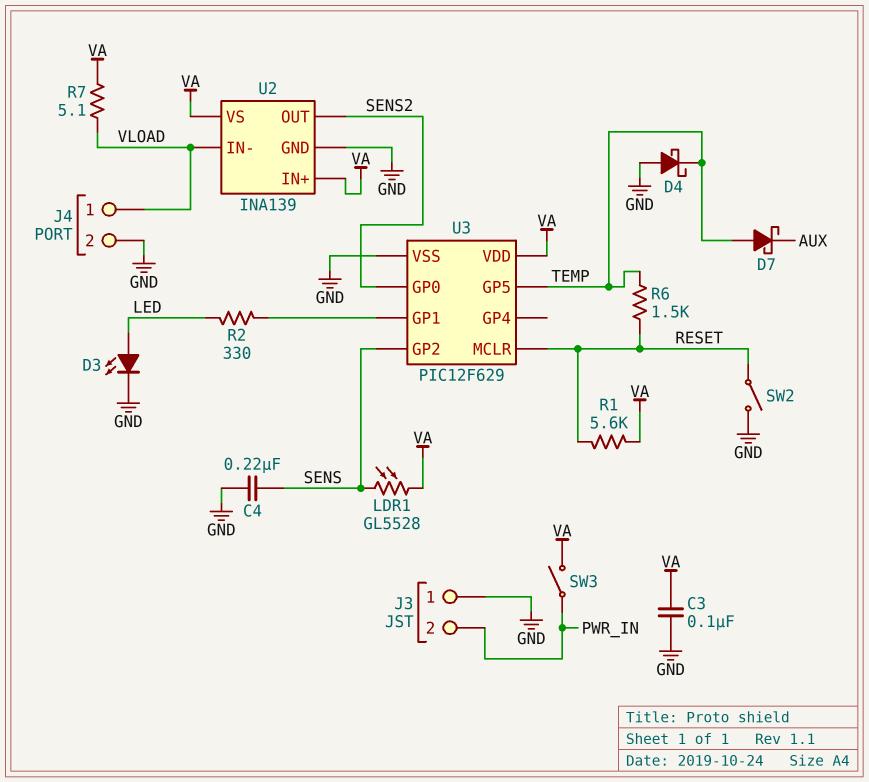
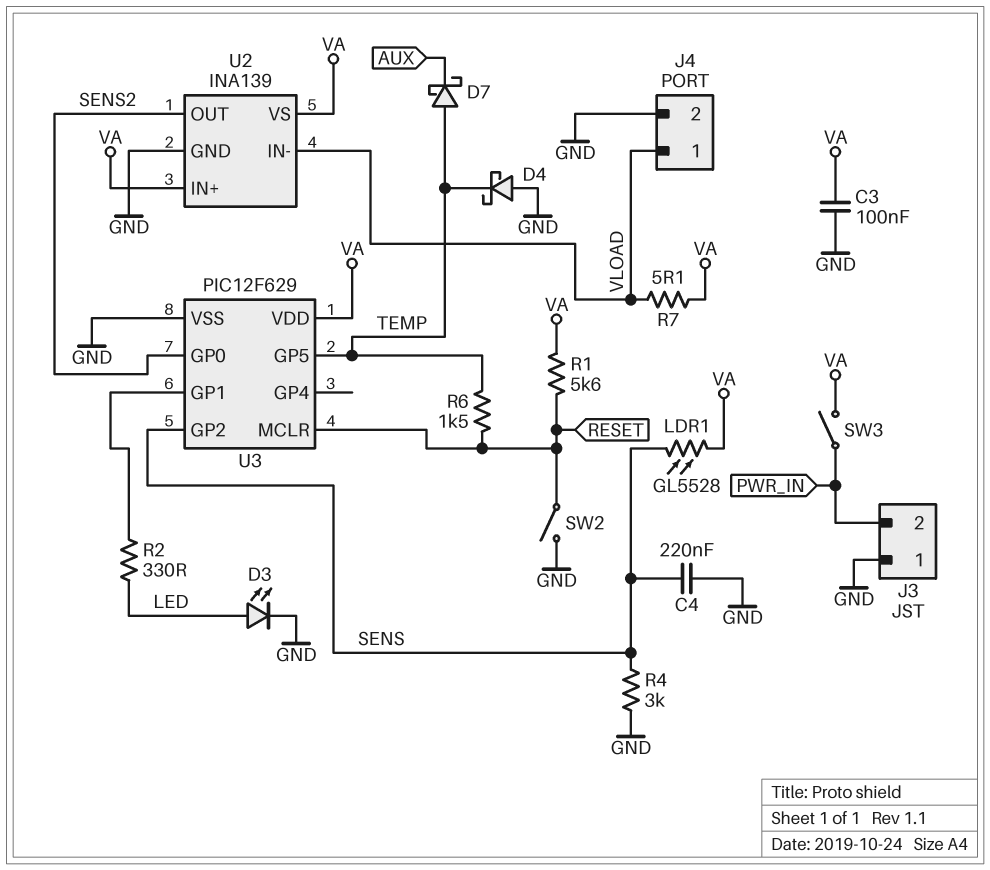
R4: none -> 3k (GND, SENS)

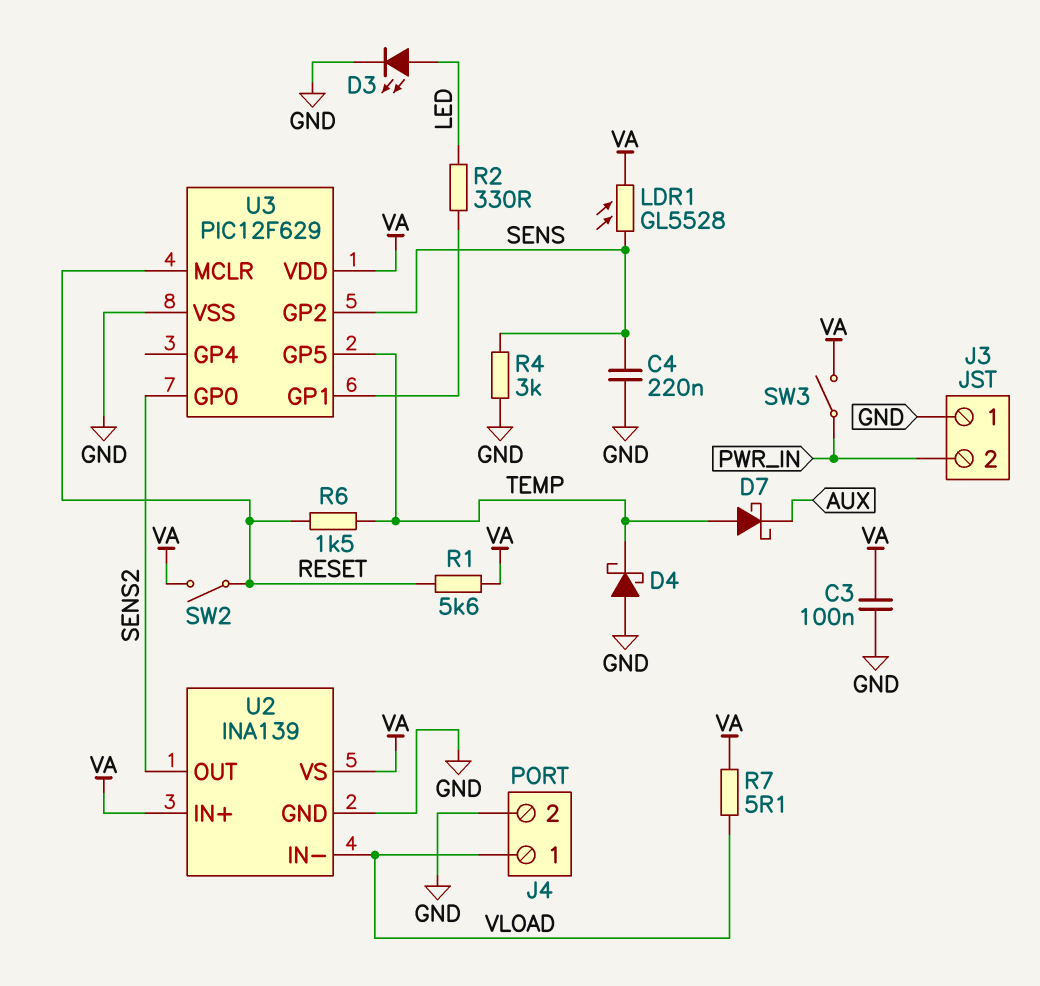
SW2: switch (GND, RESET) -> switch (RESET, VA)

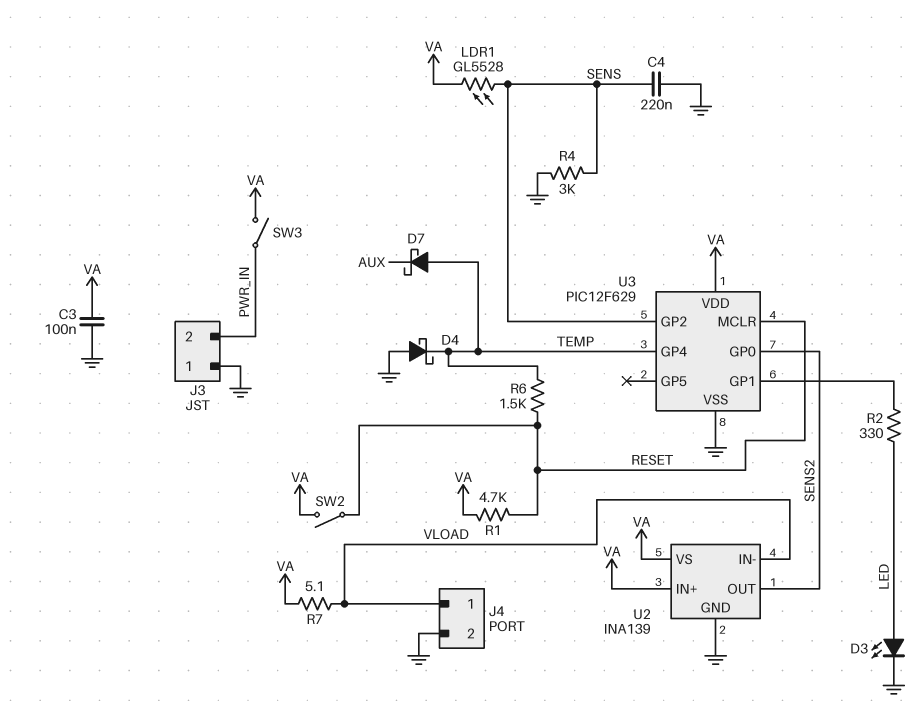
R1: 5.6k (RESET, VA) -> 4.7k (RESET, VA)
U3 pin GP4: none -> TEMP
U3 pin GP5: TEMP -> none

